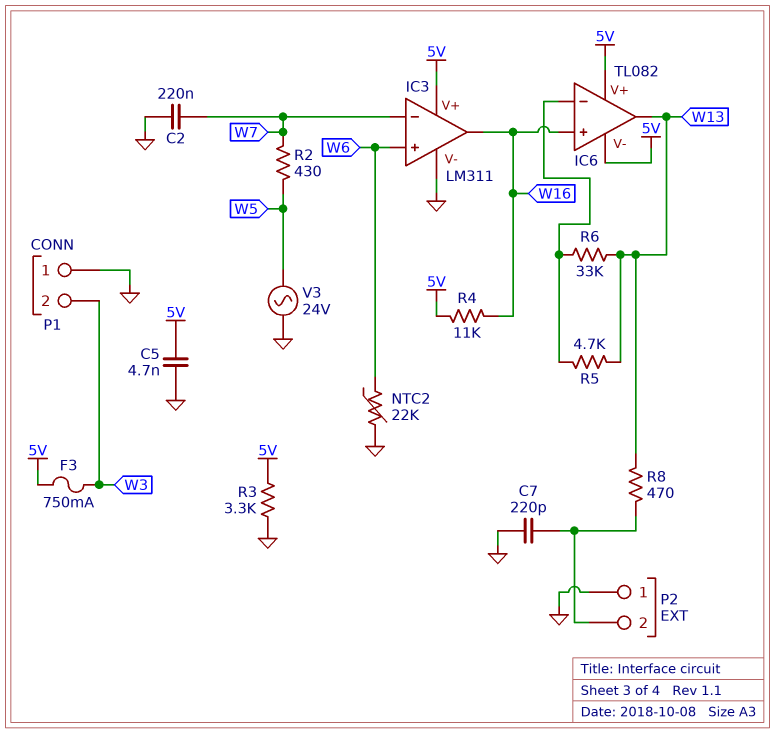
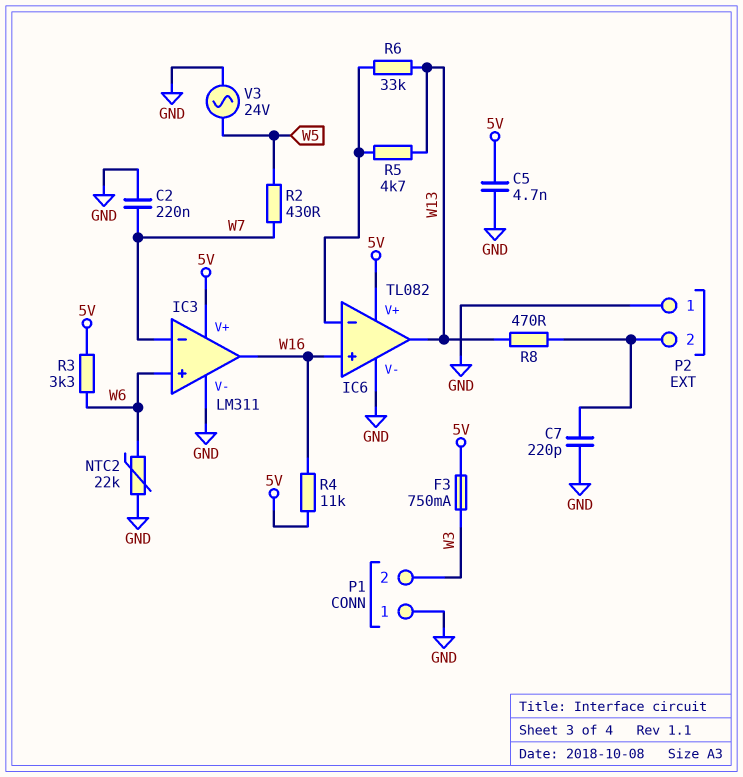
IC6 pin V-: 5V -> GND
R3: 3.3k (5V, GND) -> 3.3k (5V, W6)

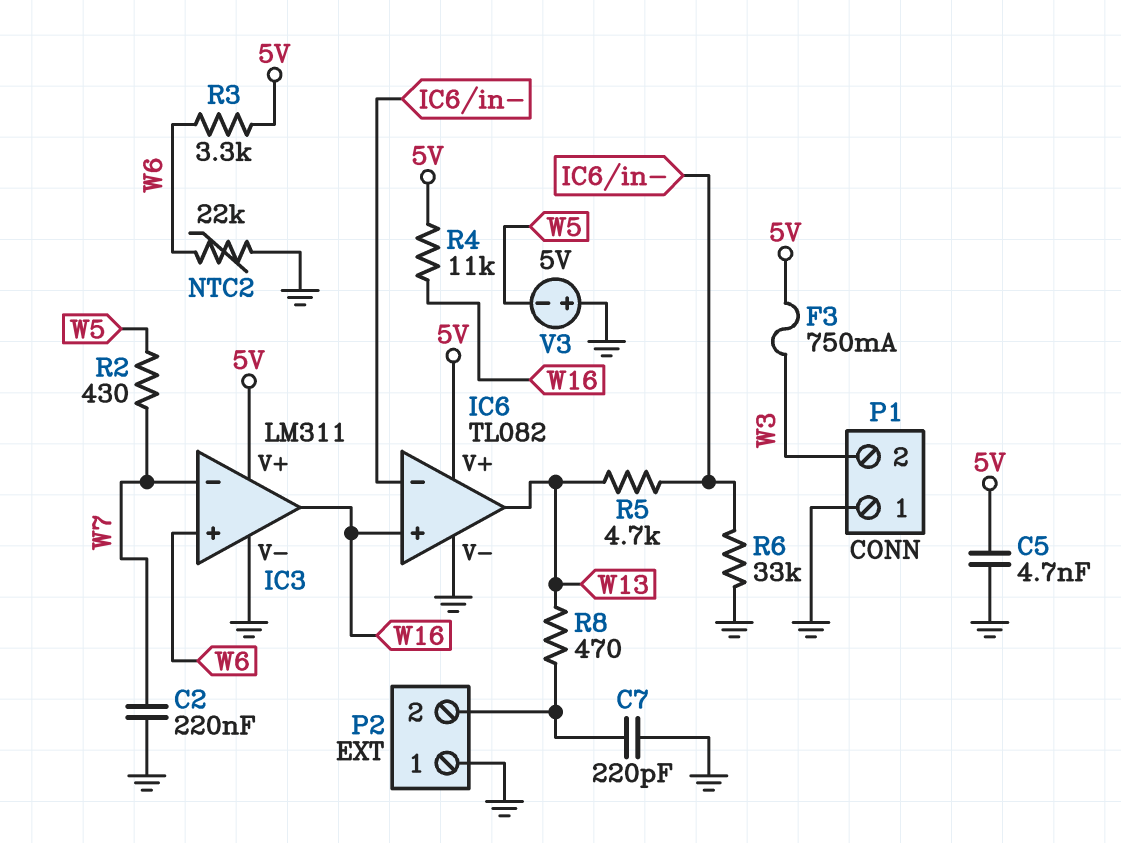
R6: 33k (IC6/in-, W13) -> 33k (GND, IC6/in-)
V3: AC 24V (GND, W5) -> 5V (plus GND, minus W5)

